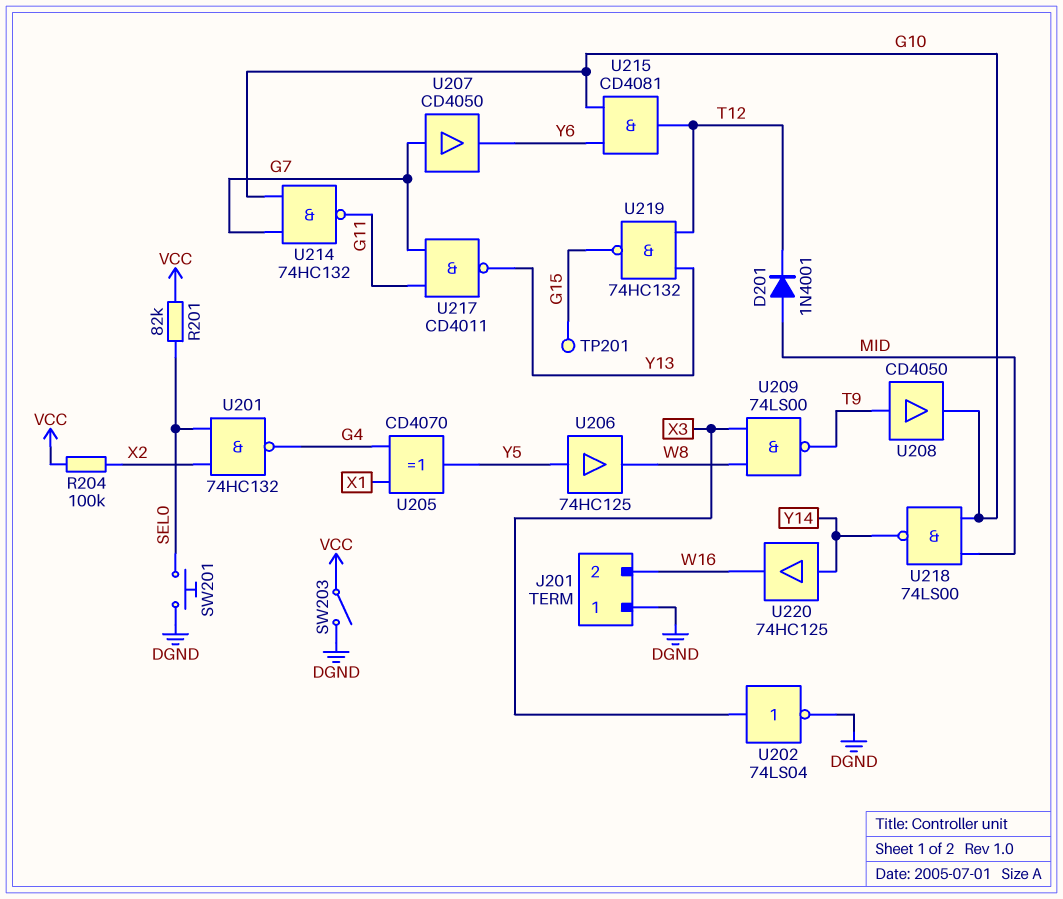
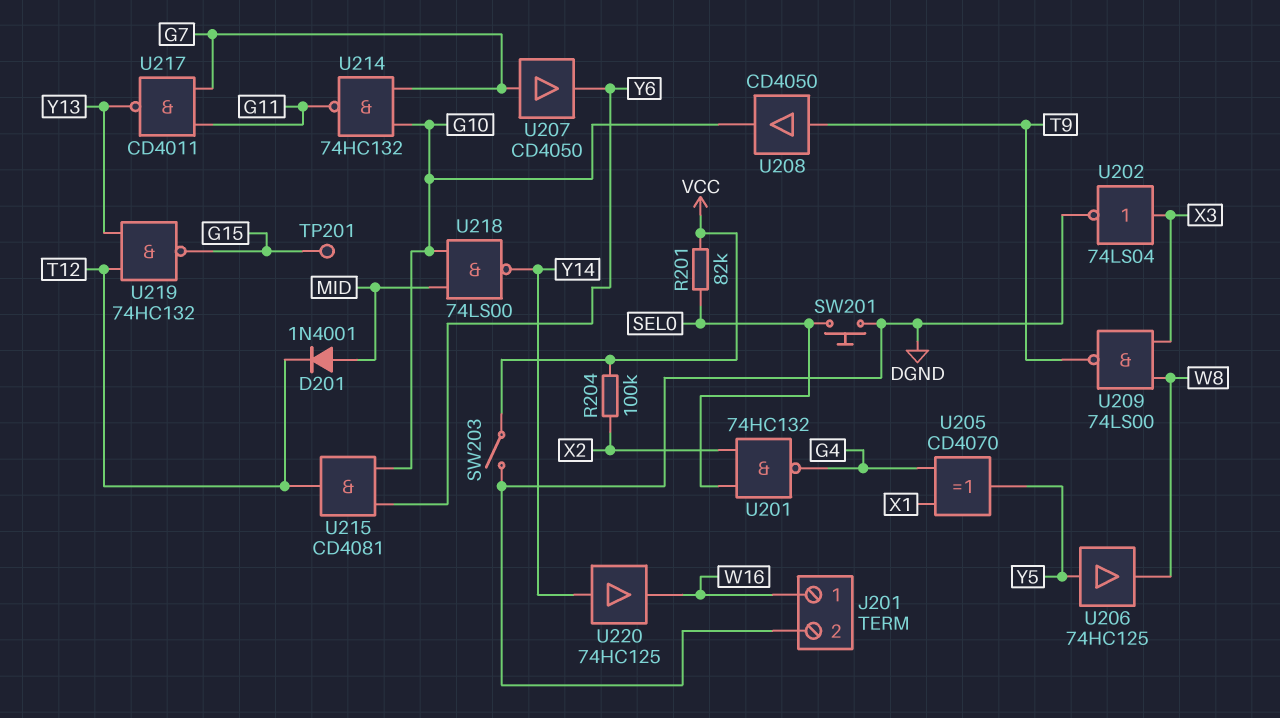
J201 pin 1: DGND -> W16
J201 pin 2: W16 -> DGND

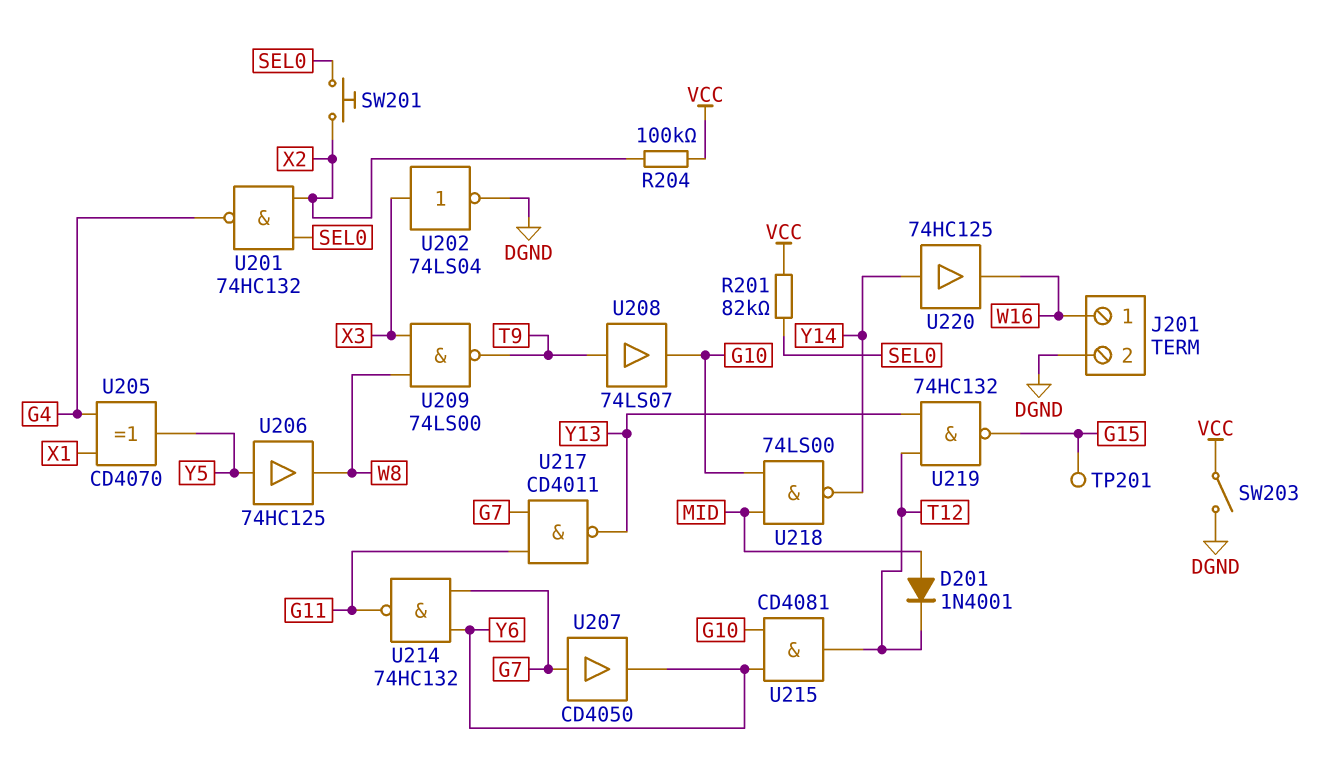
SW201: button (DGND, SEL0) -> button (SEL0, X2)
U208: buffer CD4050 (in T9, out G10) -> buffer 74LS07 (in T9, out G10)
U214: NAND 74HC132 (in G7, in G10, out G11) -> NAND 74HC132 (in G7, in Y6, out G11)

